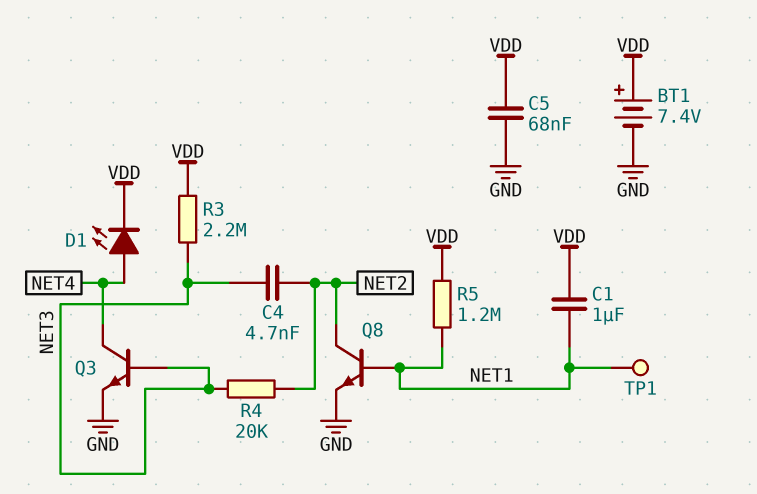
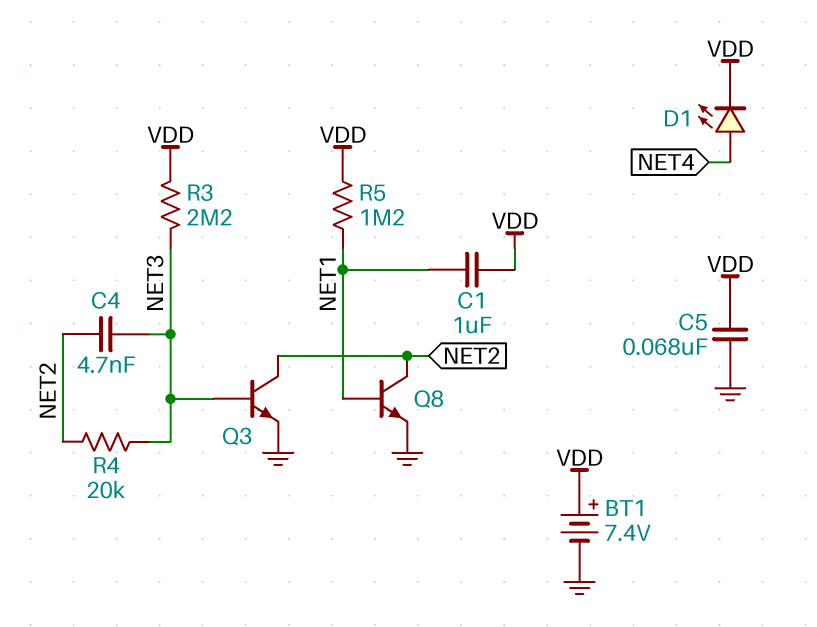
Q3: NPN (B NET3, C NET4, E GND) -> NPN (B NET3, C NET2, E GND)
TP1: test point (NET1) -> none

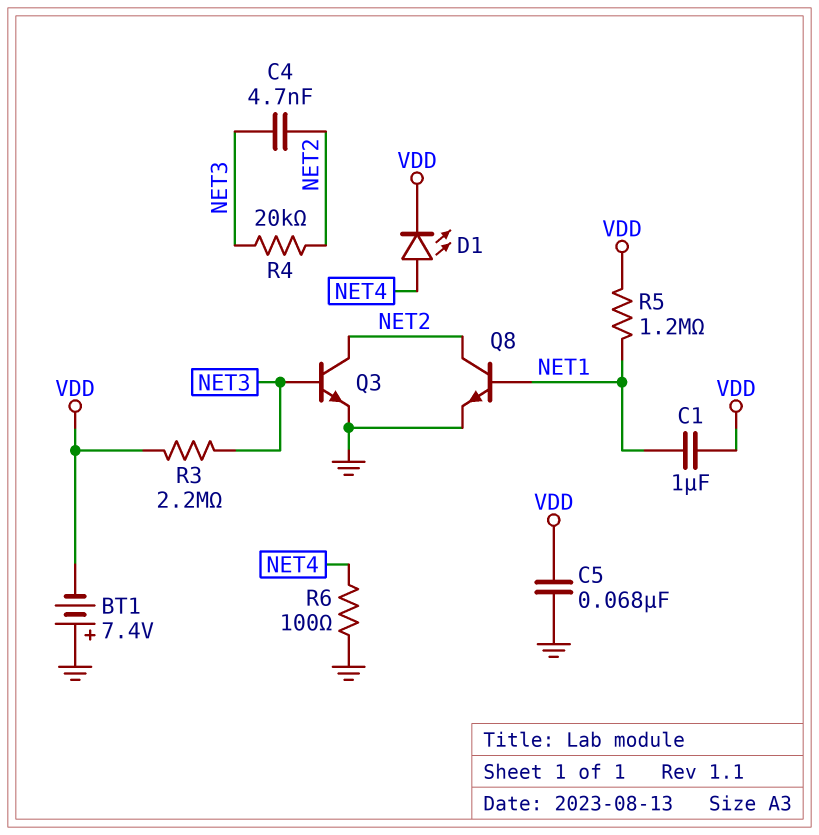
BT1: 7.4V (plus VDD, minus GND) -> 7.4V (plus GND, minus VDD)
R6: none -> 100 (GND, NET4)

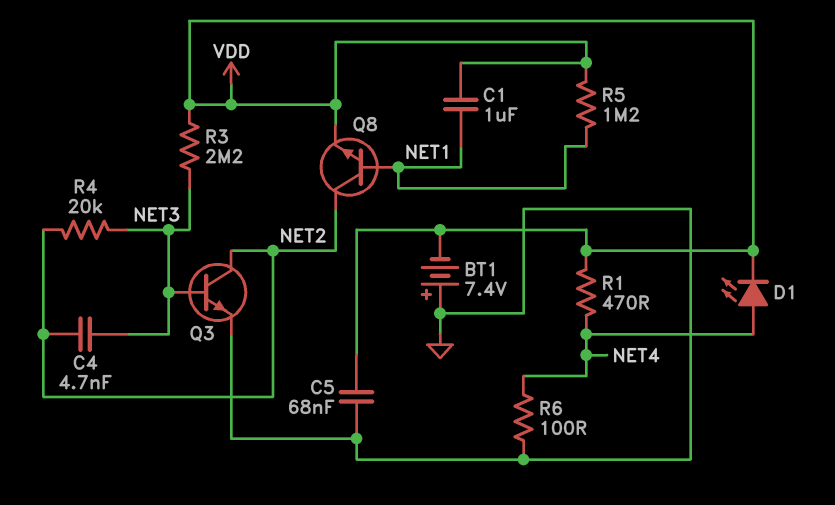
Q8: NPN (B NET1, C NET2, E GND) -> NPN (B NET1, C NET2, E VDD)
R1: none -> 470 (NET4, VDD)

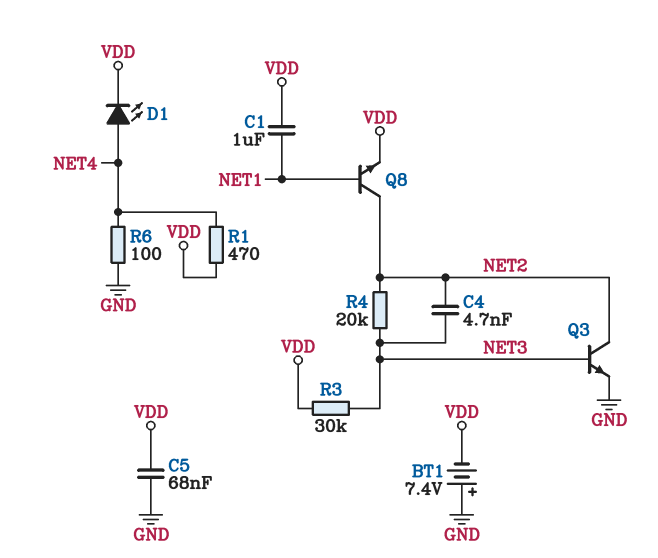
R3: 2.2M (NET3, VDD) -> 30k (NET3, VDD)
R5: 1.2M (NET1, VDD) -> none

